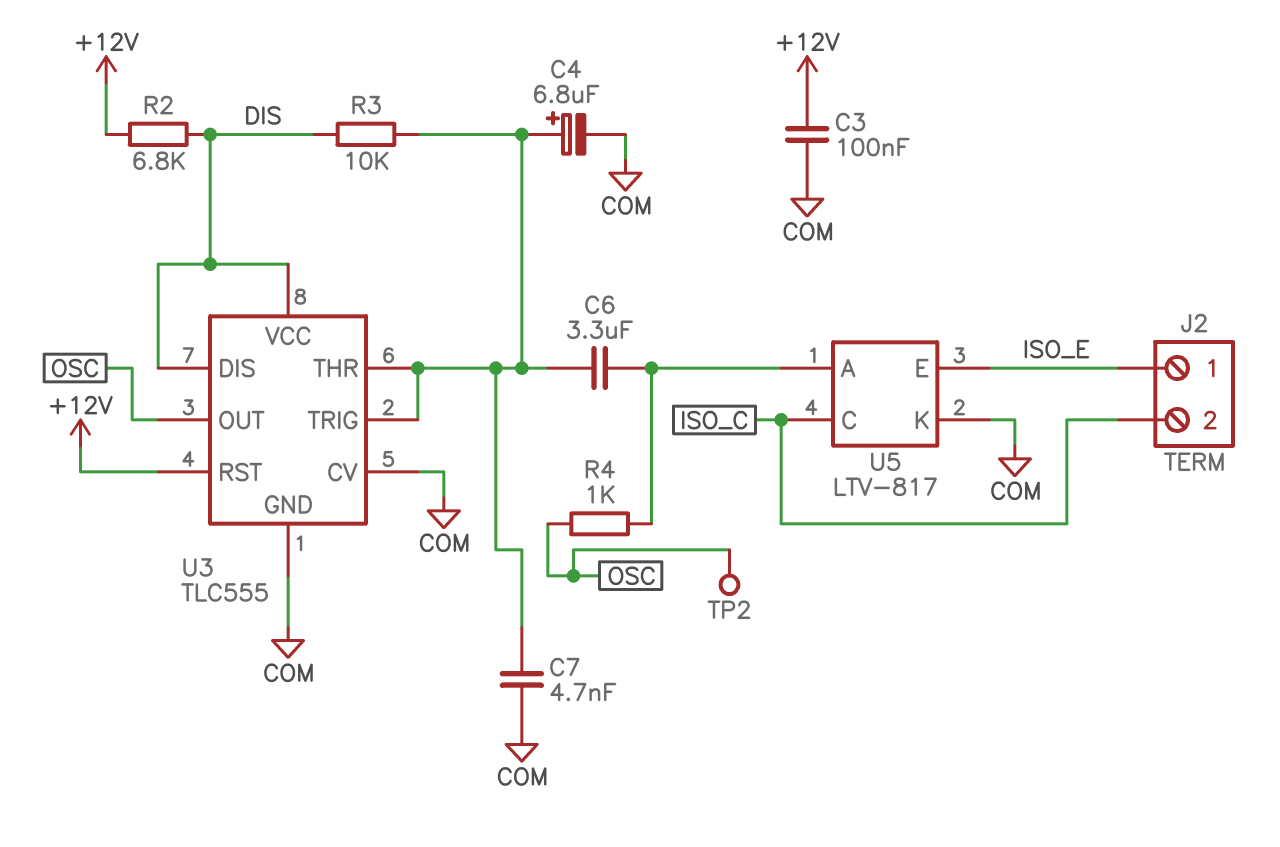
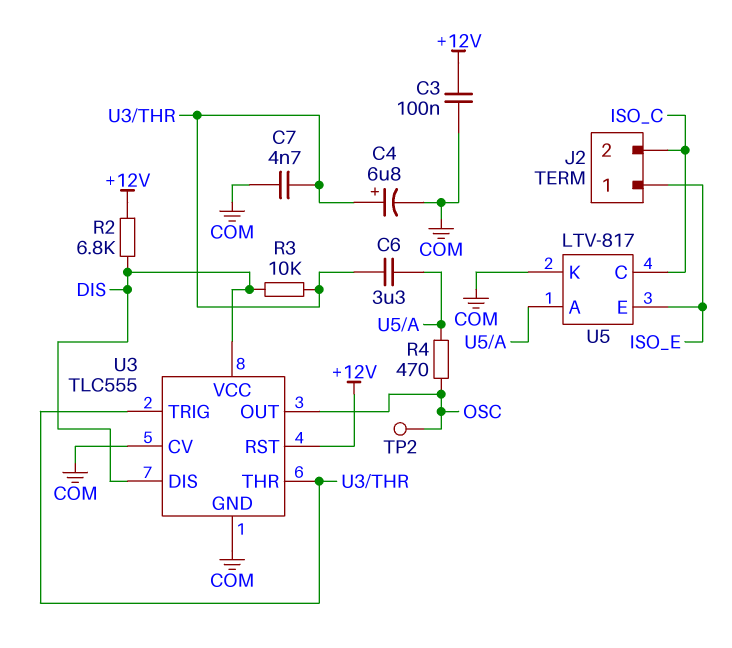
R4: 1k (OSC, U5/A) -> 470 (OSC, U5/A)

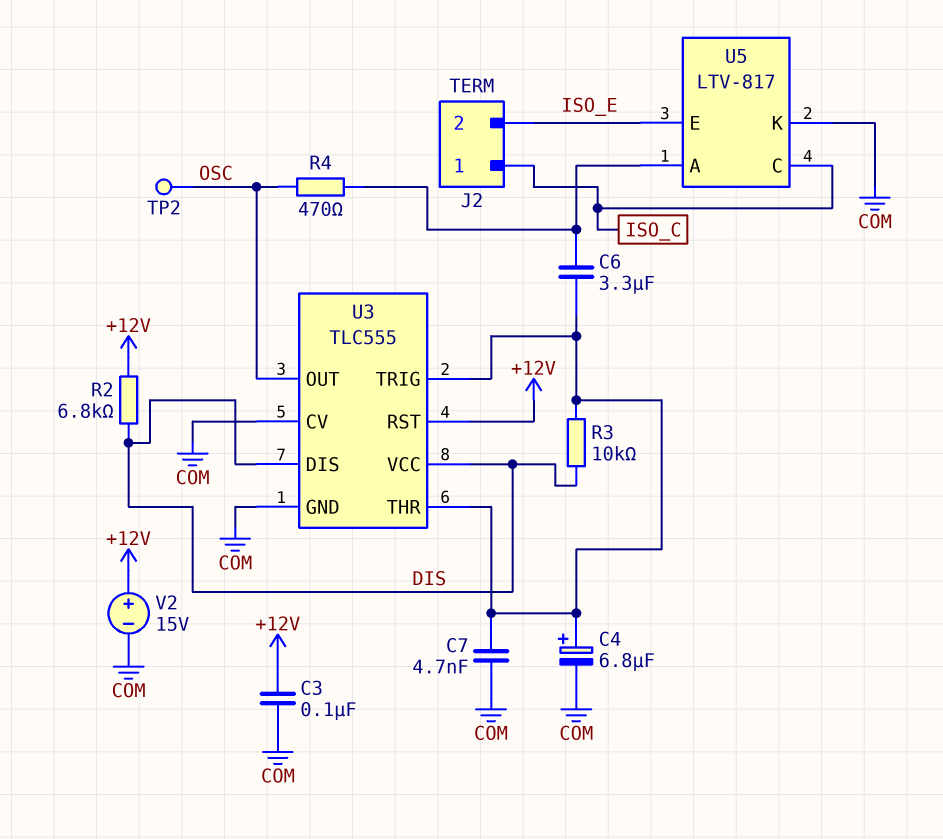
J2 pin 1: ISO_E -> ISO_C
J2 pin 2: ISO_C -> ISO_E
V2: none -> 15V (plus +12V, minus COM)

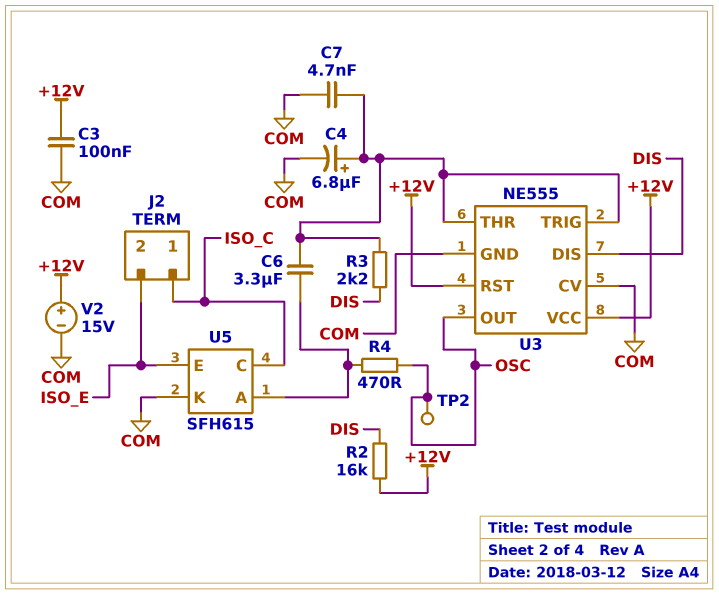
R2: 6.8k (+12V, DIS) -> 16k (+12V, DIS)
R3: 10k (DIS, U3/THR) -> 2.2k (DIS, U3/THR)
U3: TLC555 -> NE555
U3 pin VCC: DIS -> +12V
U5: LTV-817 -> SFH615

